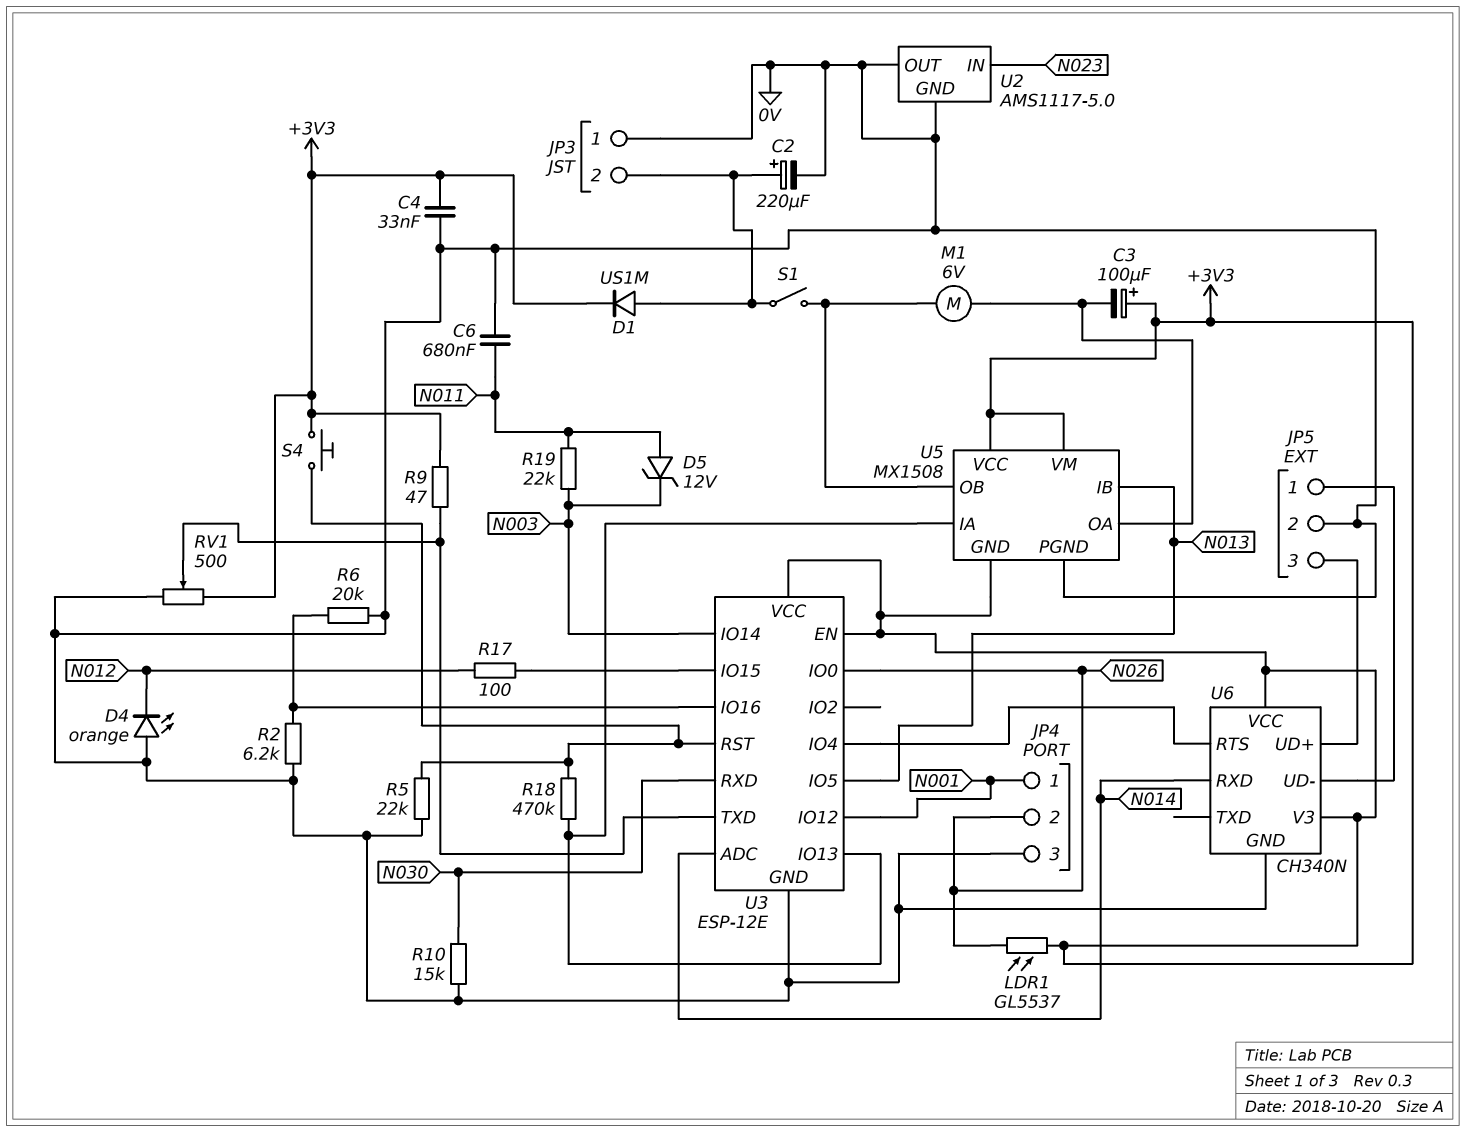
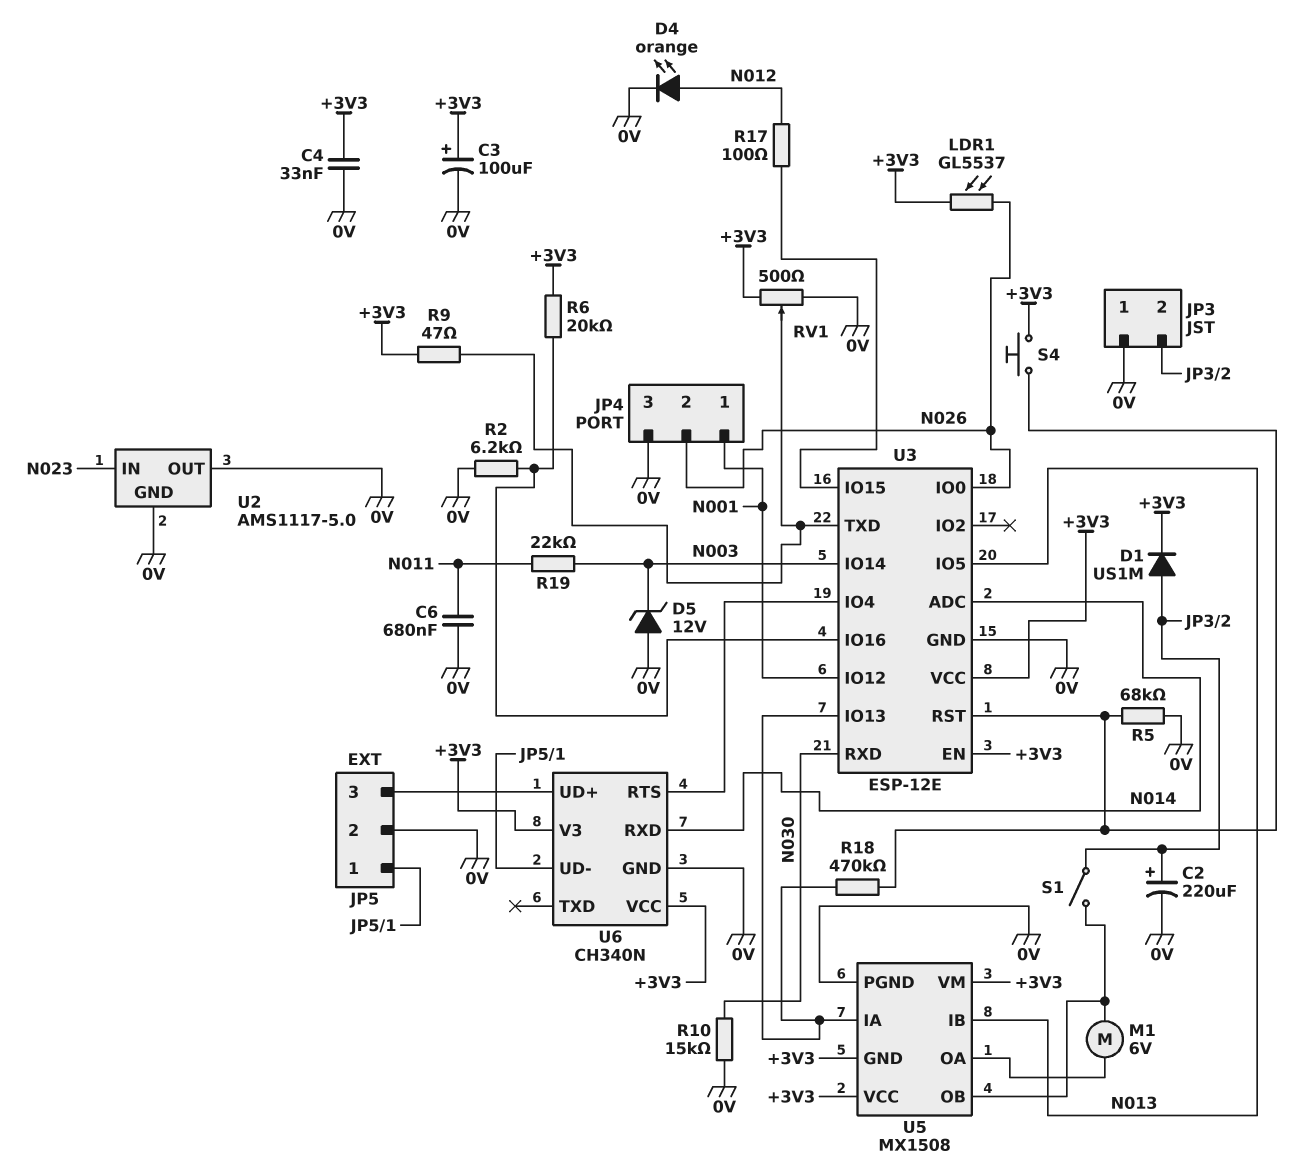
C3: 100uF (plus +3V3, minus U5/OA) -> 100uF (plus +3V3, minus 0V)
D4: LED orange (A 0V, K N012) -> LED orange (A N012, K 0V)
D5: zener 12V (A N011, K N003) -> zener 12V (A 0V, K N003)
R5: 22k (0V, U3/RST) -> 68k (0V, U3/RST)
R6: 20k (0V, U3/IO16) -> 20k (+3V3, U3/IO16)

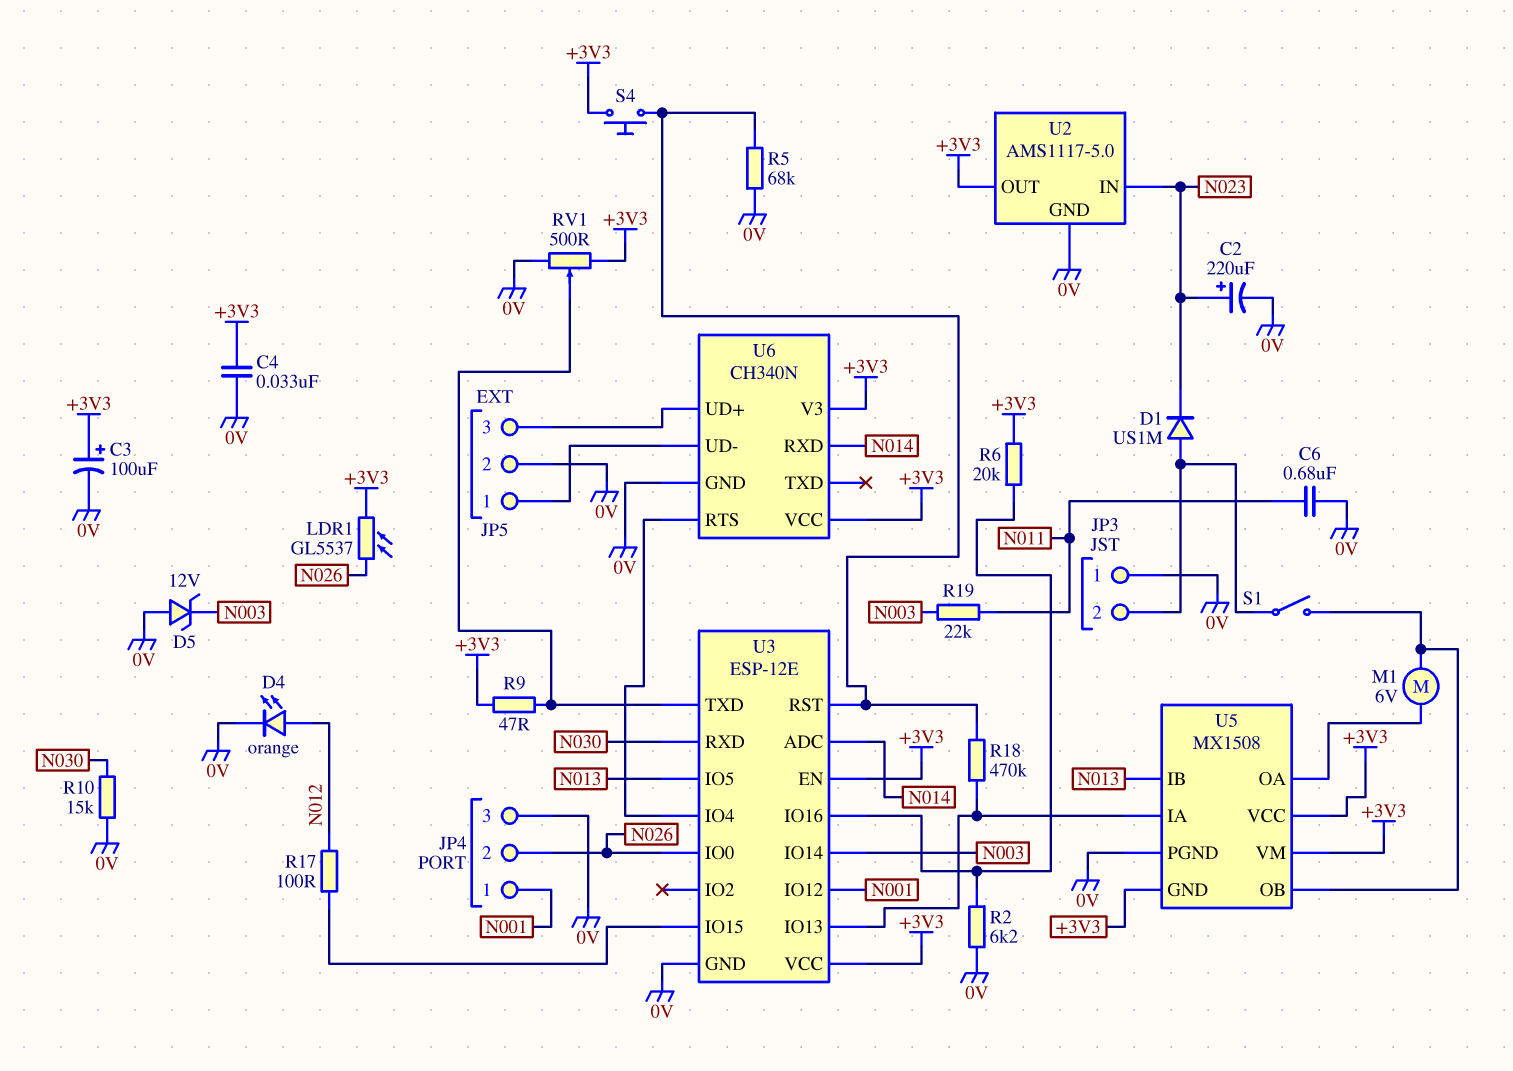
C2: 220uF (plus JP3/2, minus 0V) -> 220uF (plus N023, minus 0V)
D1: diode US1M (A JP3/2, K +3V3) -> diode US1M (A JP3/2, K N023)
U2 pin OUT: 0V -> +3V3

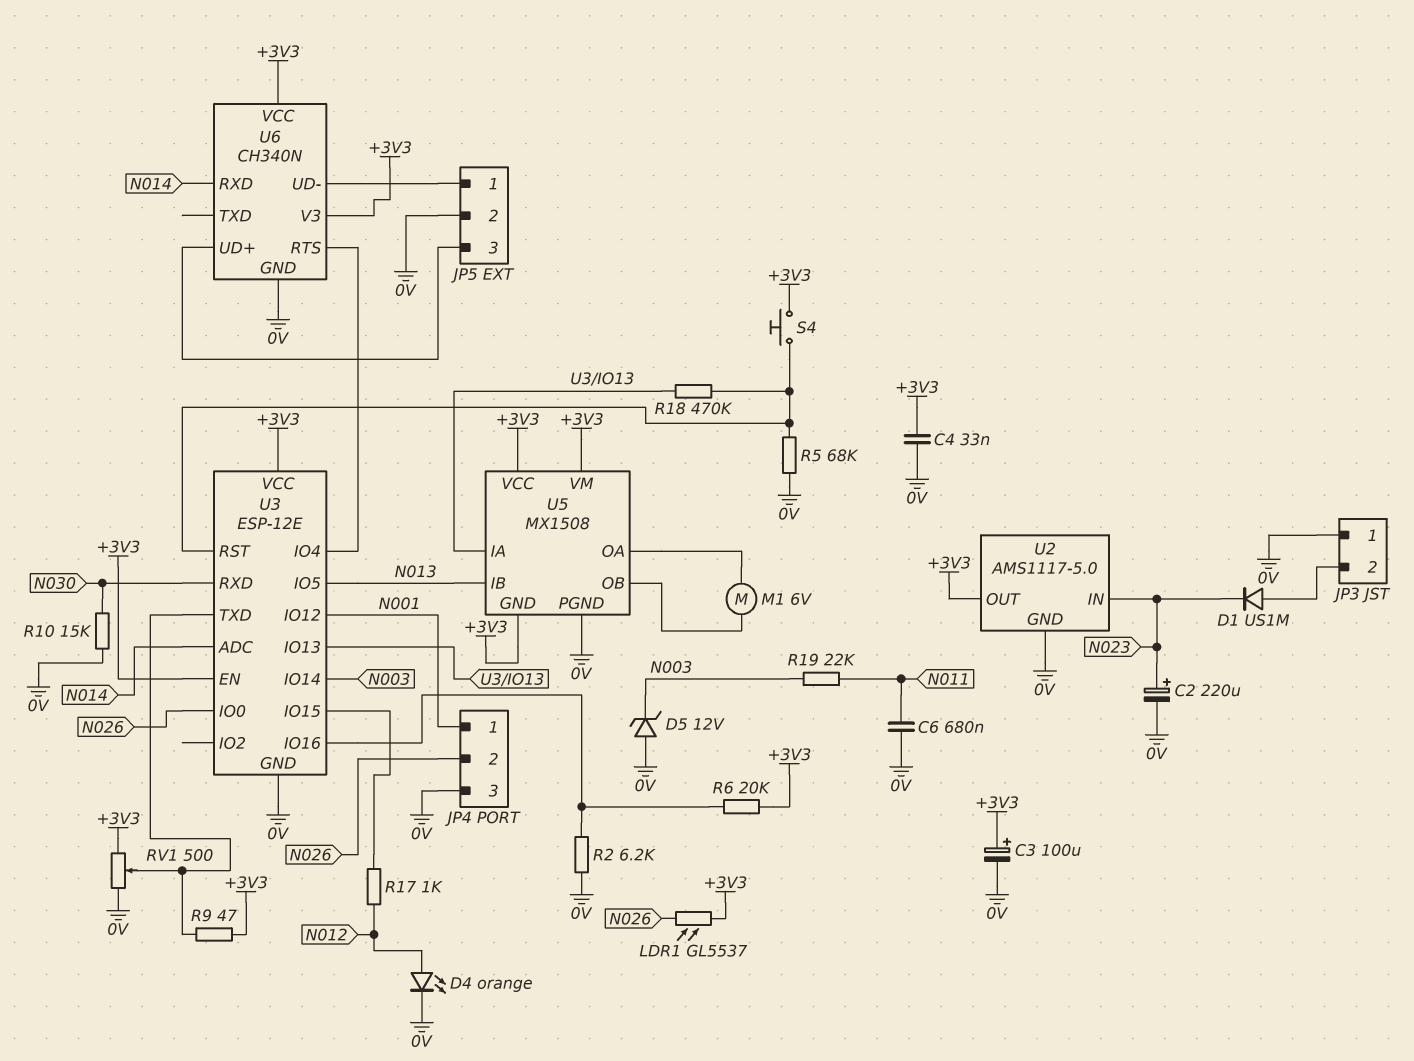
R17: 100 (N012, U3/IO15) -> 1k (N012, U3/IO15)
S1: switch (JP3/2, U5/OB) -> none

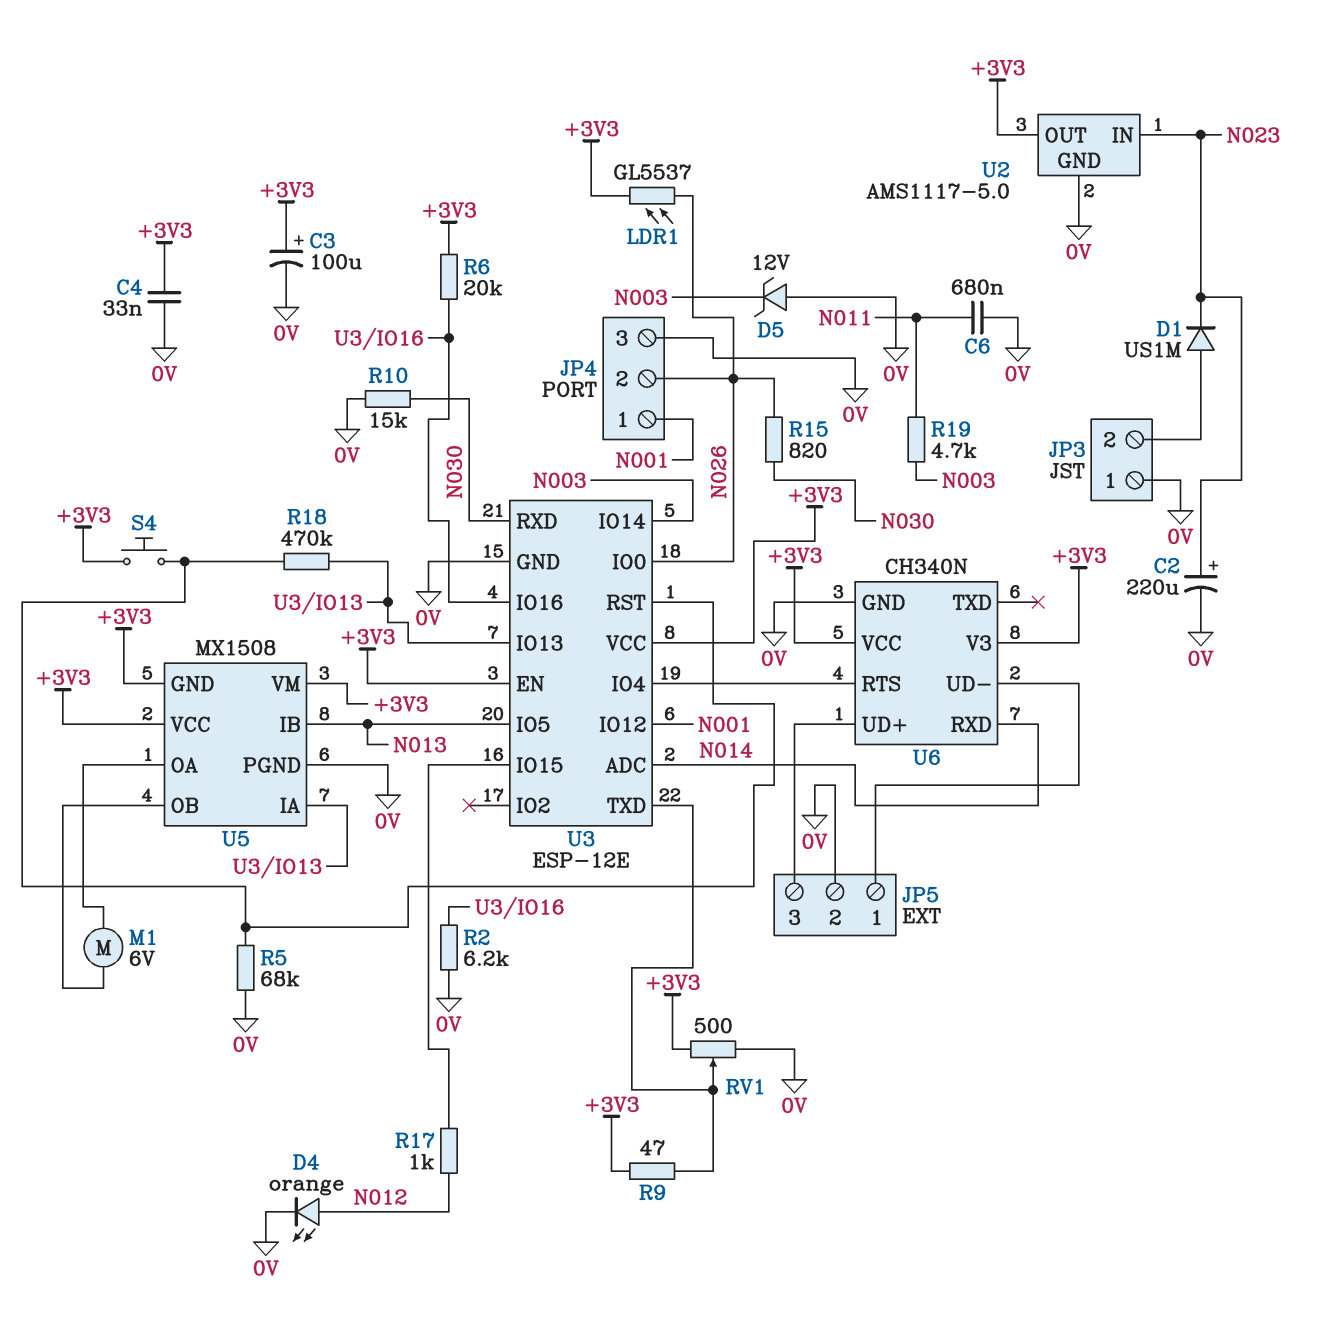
R15: none -> 820 (N026, N030)
R19: 22k (N003, N011) -> 4.7k (N003, N011)

